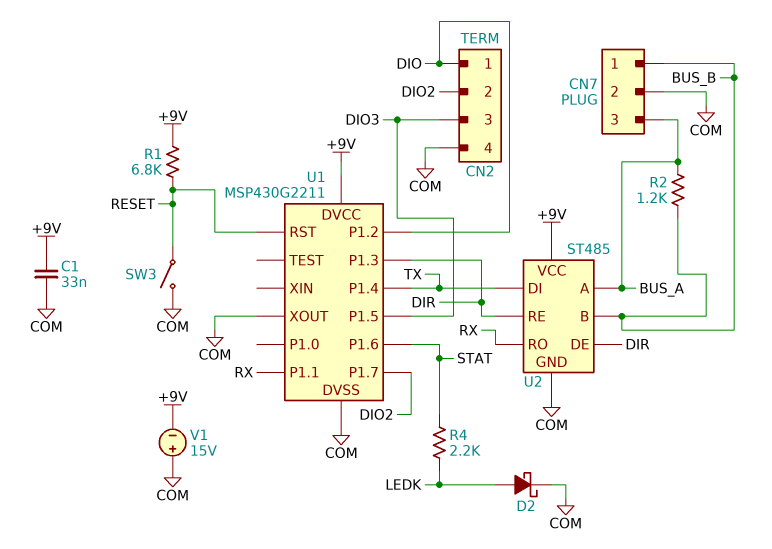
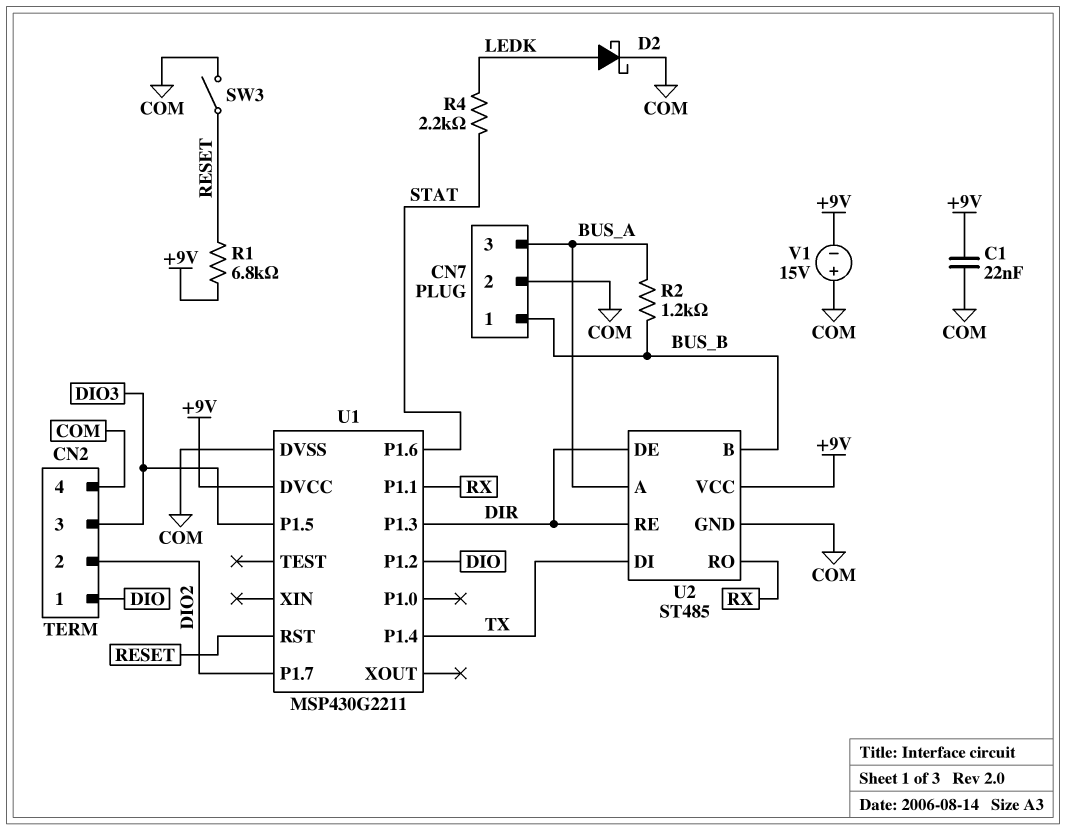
C1: 33nF (+9V, COM) -> 22nF (+9V, COM)
U1 pin XOUT: COM -> none

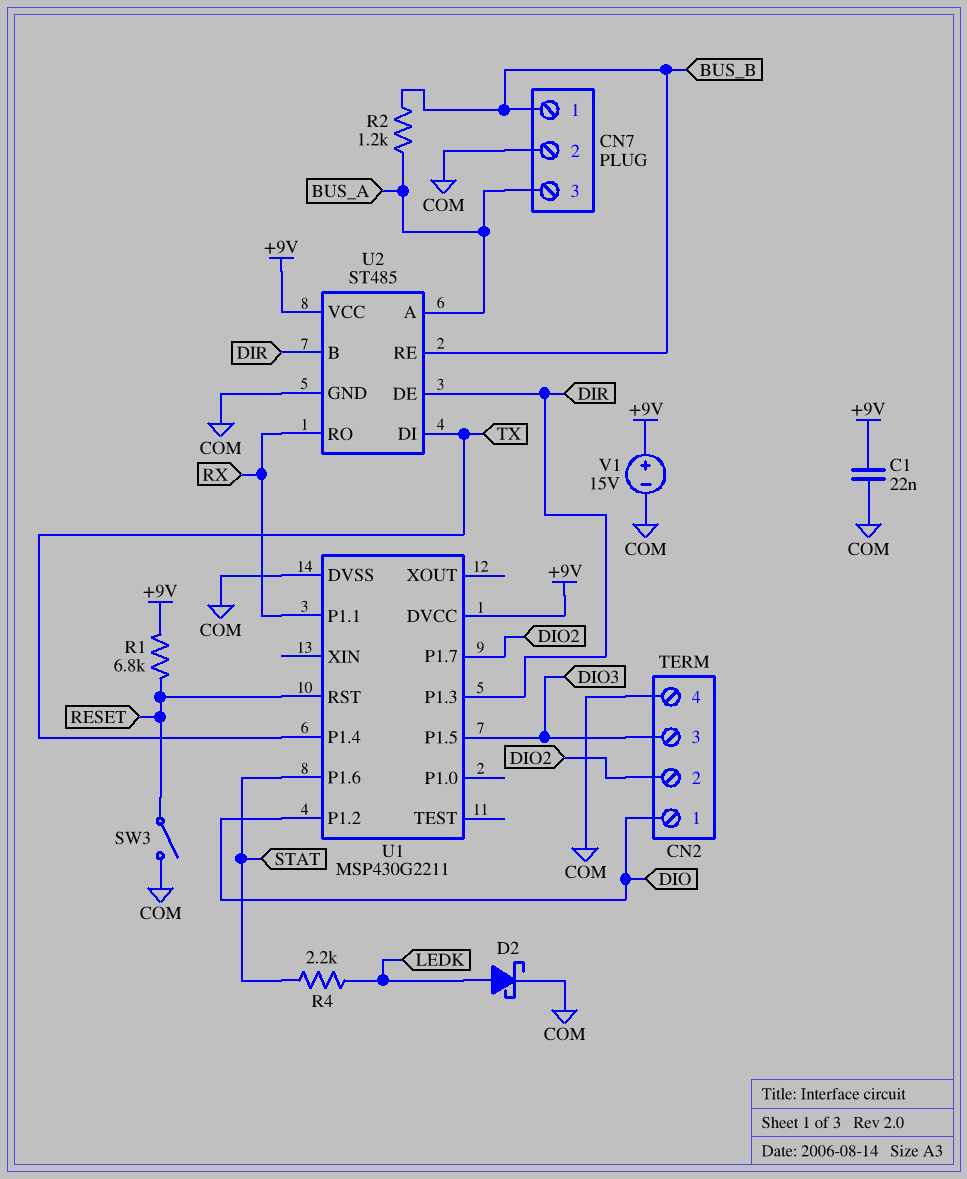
U2 pin B: BUS_B -> DIR
U2 pin RE: DIR -> BUS_B
V1: 15V (plus COM, minus +9V) -> 15V (plus +9V, minus COM)

